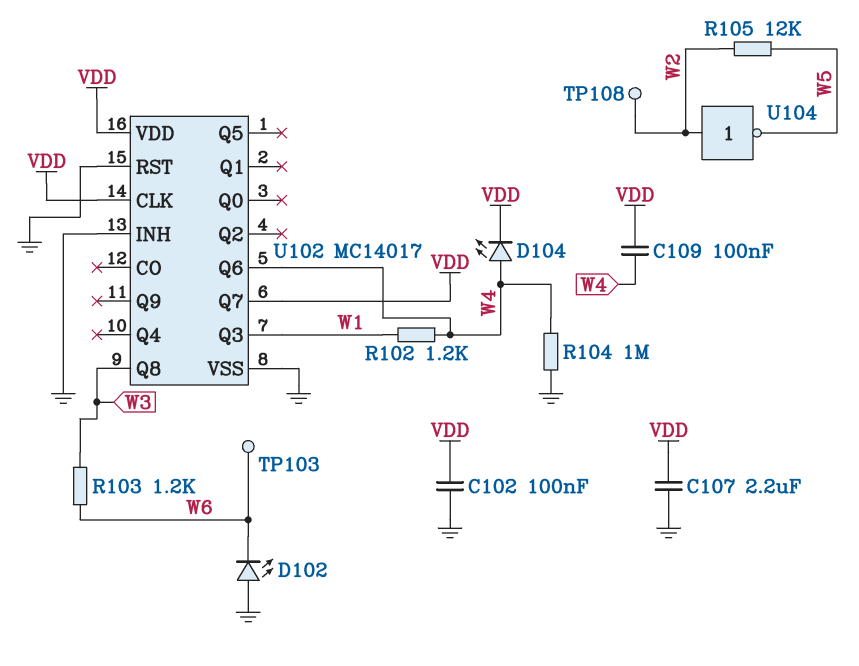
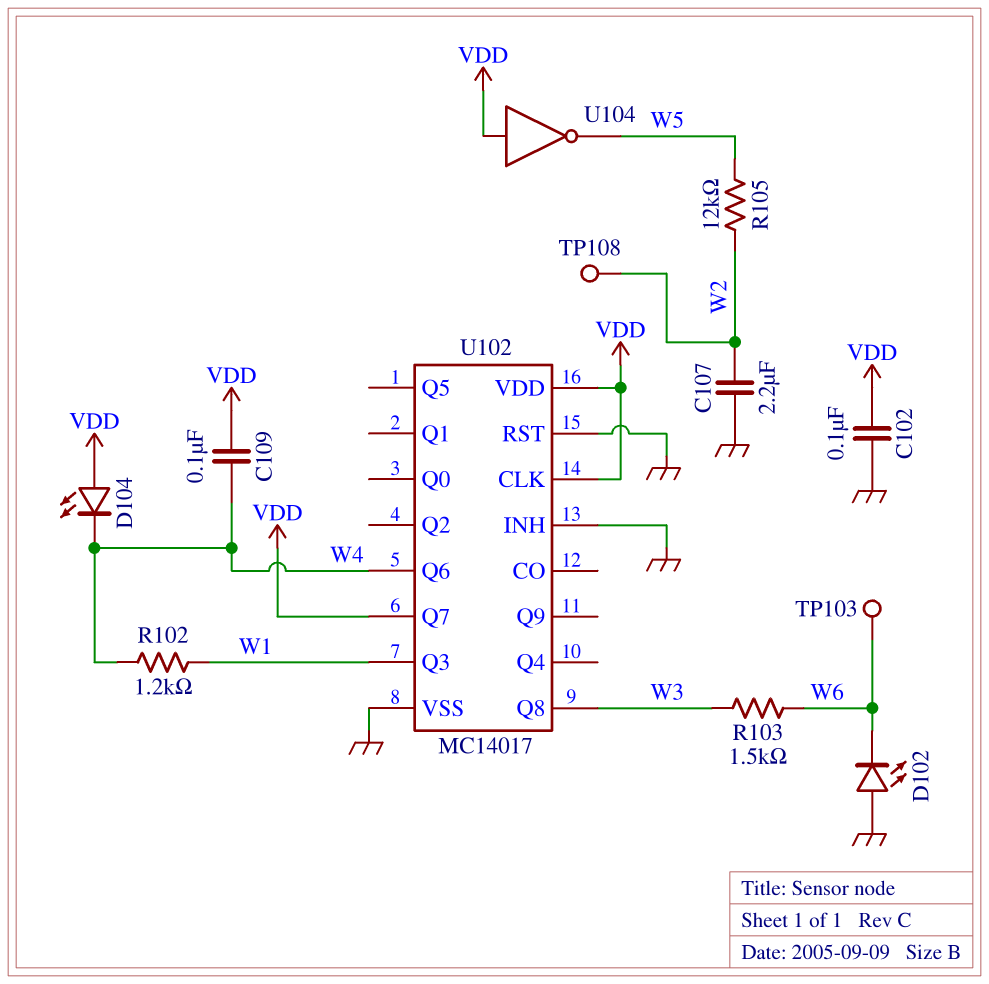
C107: 2.2uF (GND, VDD) -> 2.2uF (GND, W2)
D104: LED (A W4, K VDD) -> LED (A VDD, K W4)
R103: 1.2k (W3, W6) -> 1.5k (W3, W6)
R104: 1M (GND, W4) -> none
U104: NOT (in W2, out W5) -> NOT (in VDD, out W5)

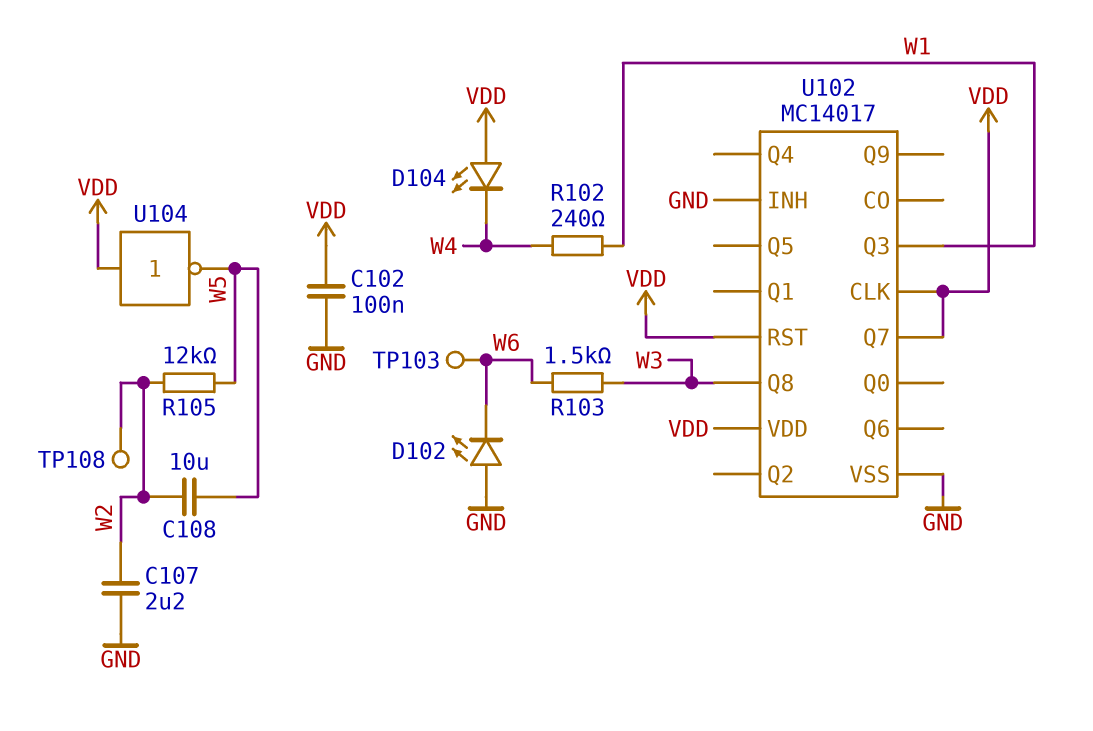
C108: none -> 10uF (W2, W5)
C109: 100nF (VDD, W4) -> none
R102: 1.2k (W1, W4) -> 240 (W1, W4)
U102 pin Q6: W4 -> none
U102 pin RST: GND -> VDD

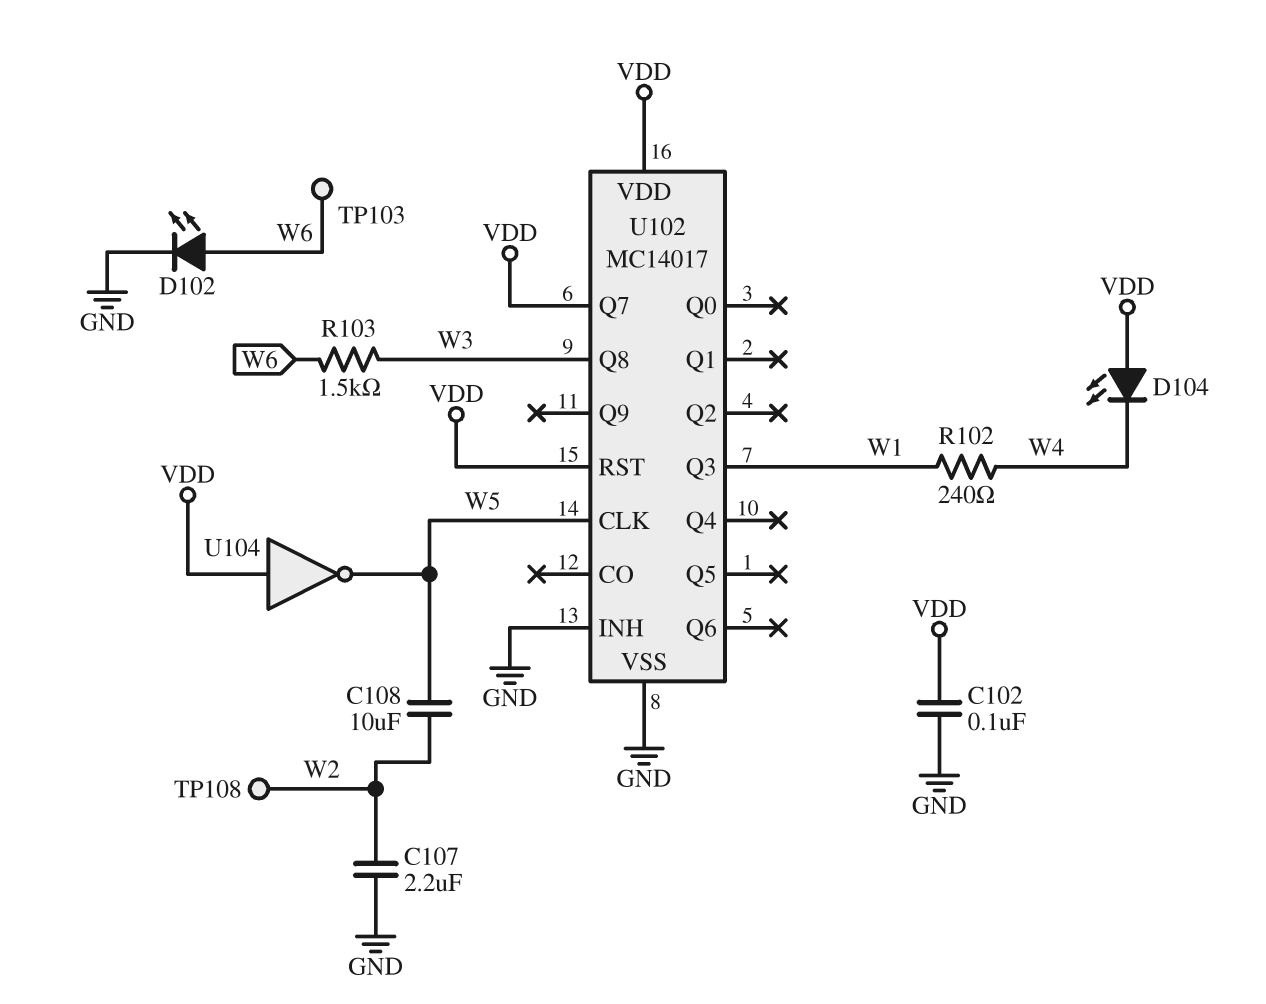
D102: LED (A GND, K W6) -> LED (A W6, K GND)
R105: 12k (W2, W5) -> none
U102 pin CLK: VDD -> W5

